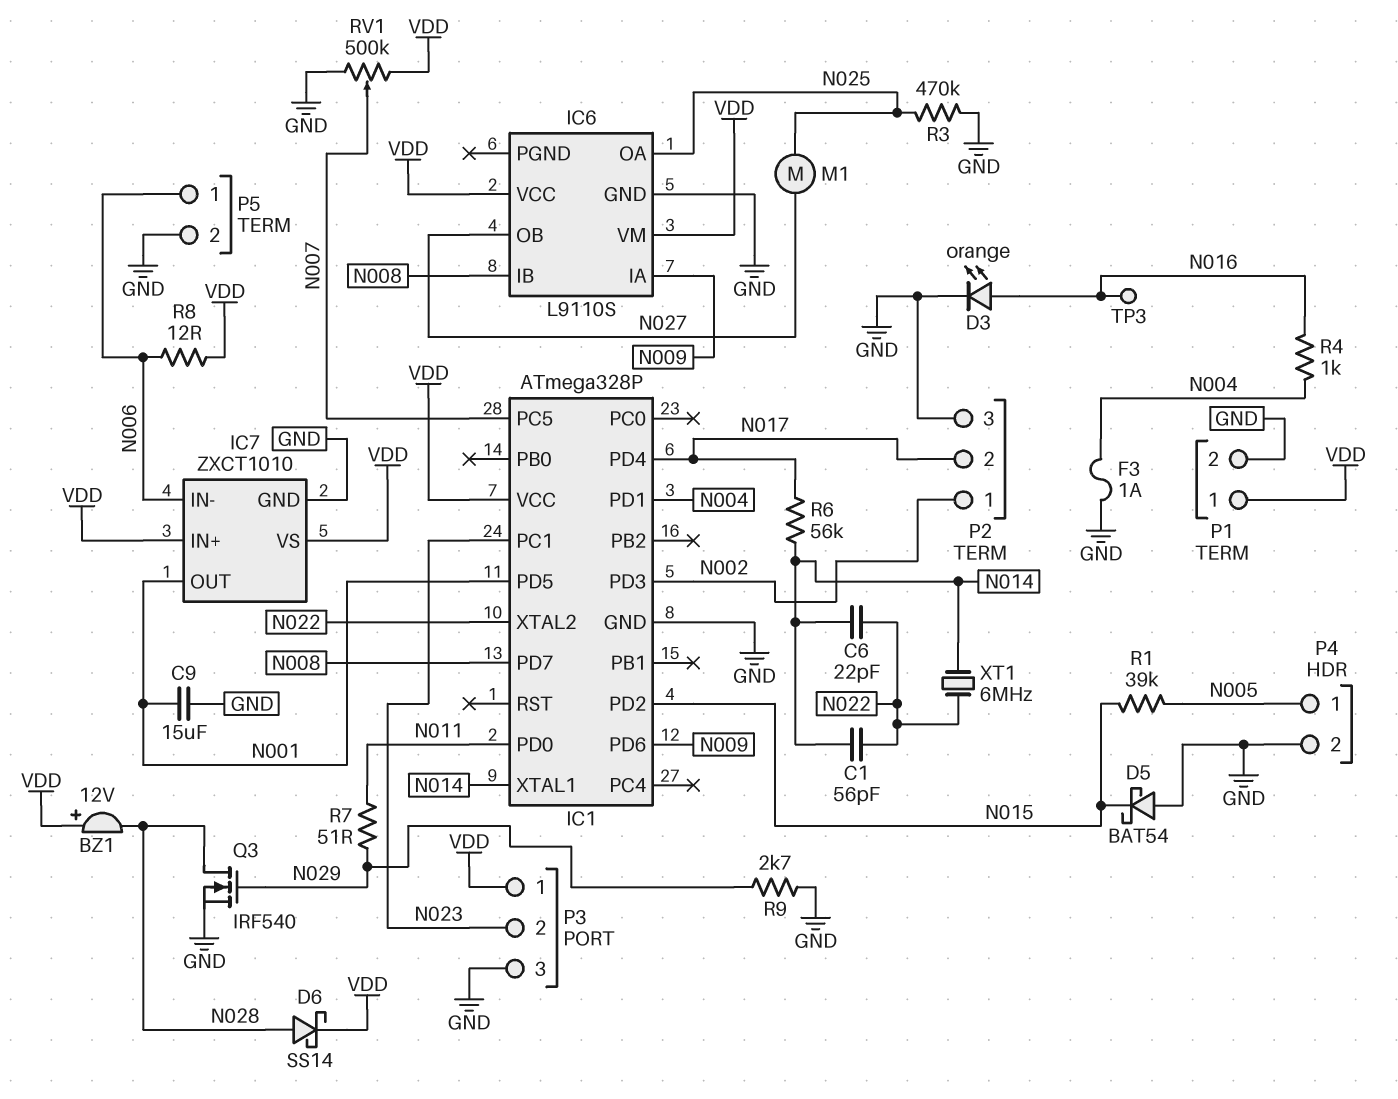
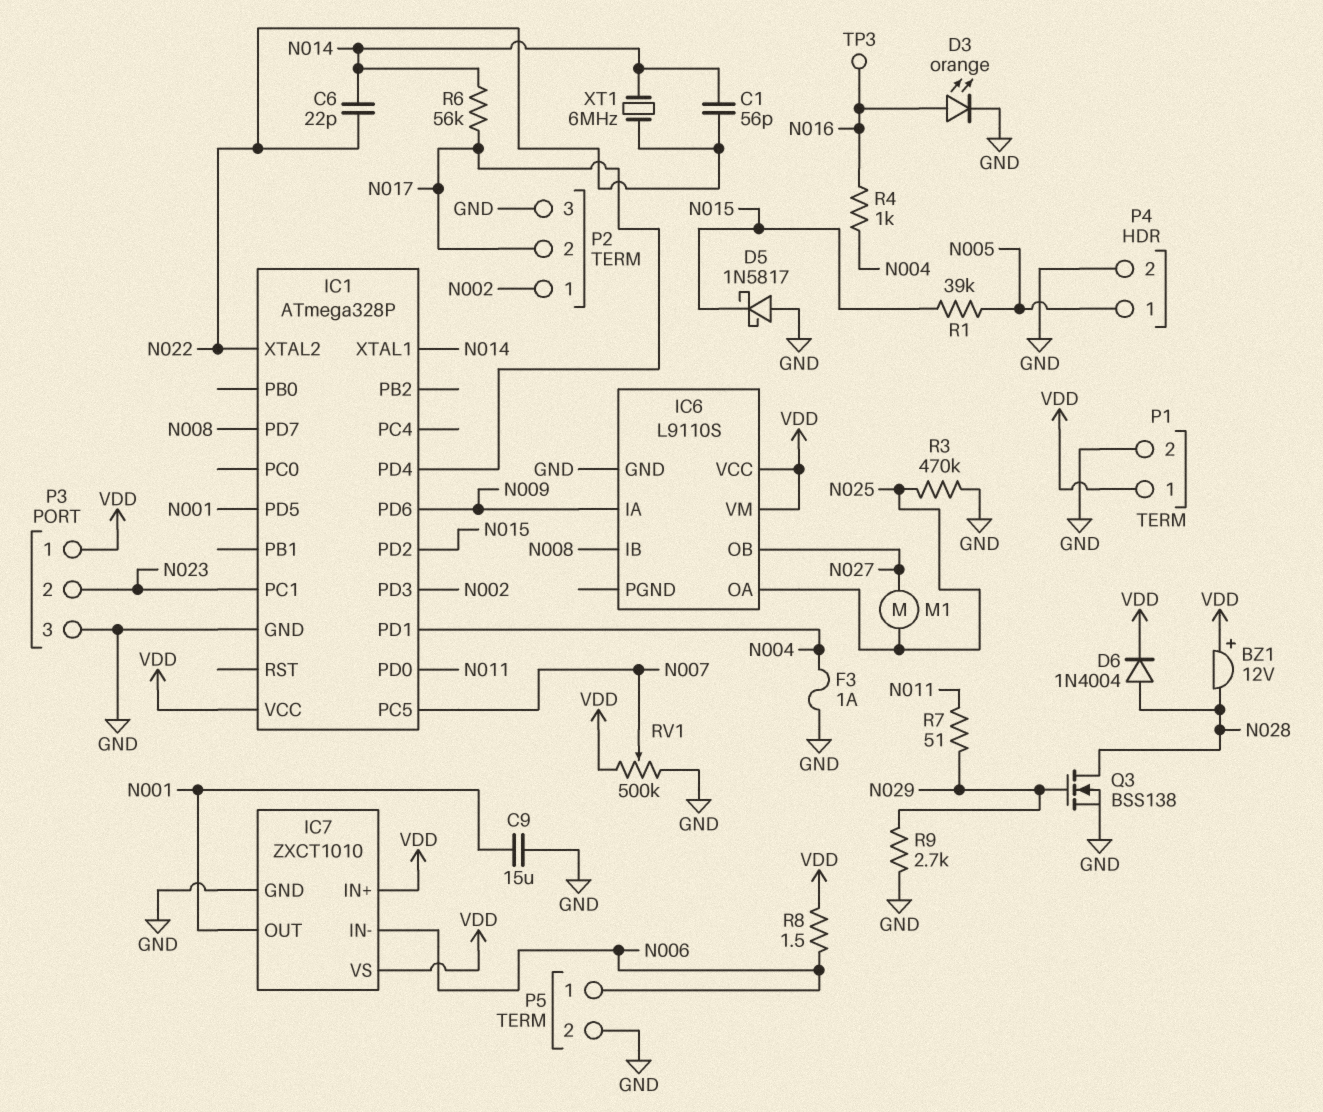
D5: schottky BAT54 (A GND, K N015) -> schottky 1N5817 (A GND, K N015)
D6: schottky SS14 (A N028, K VDD) -> diode 1N4004 (A N028, K VDD)
Q3: NMOS IRF540 (G N029, D N028, S GND) -> NMOS BSS138 (G N029, D N028, S GND)
R8: 12 (N006, VDD) -> 1.5 (N006, VDD)

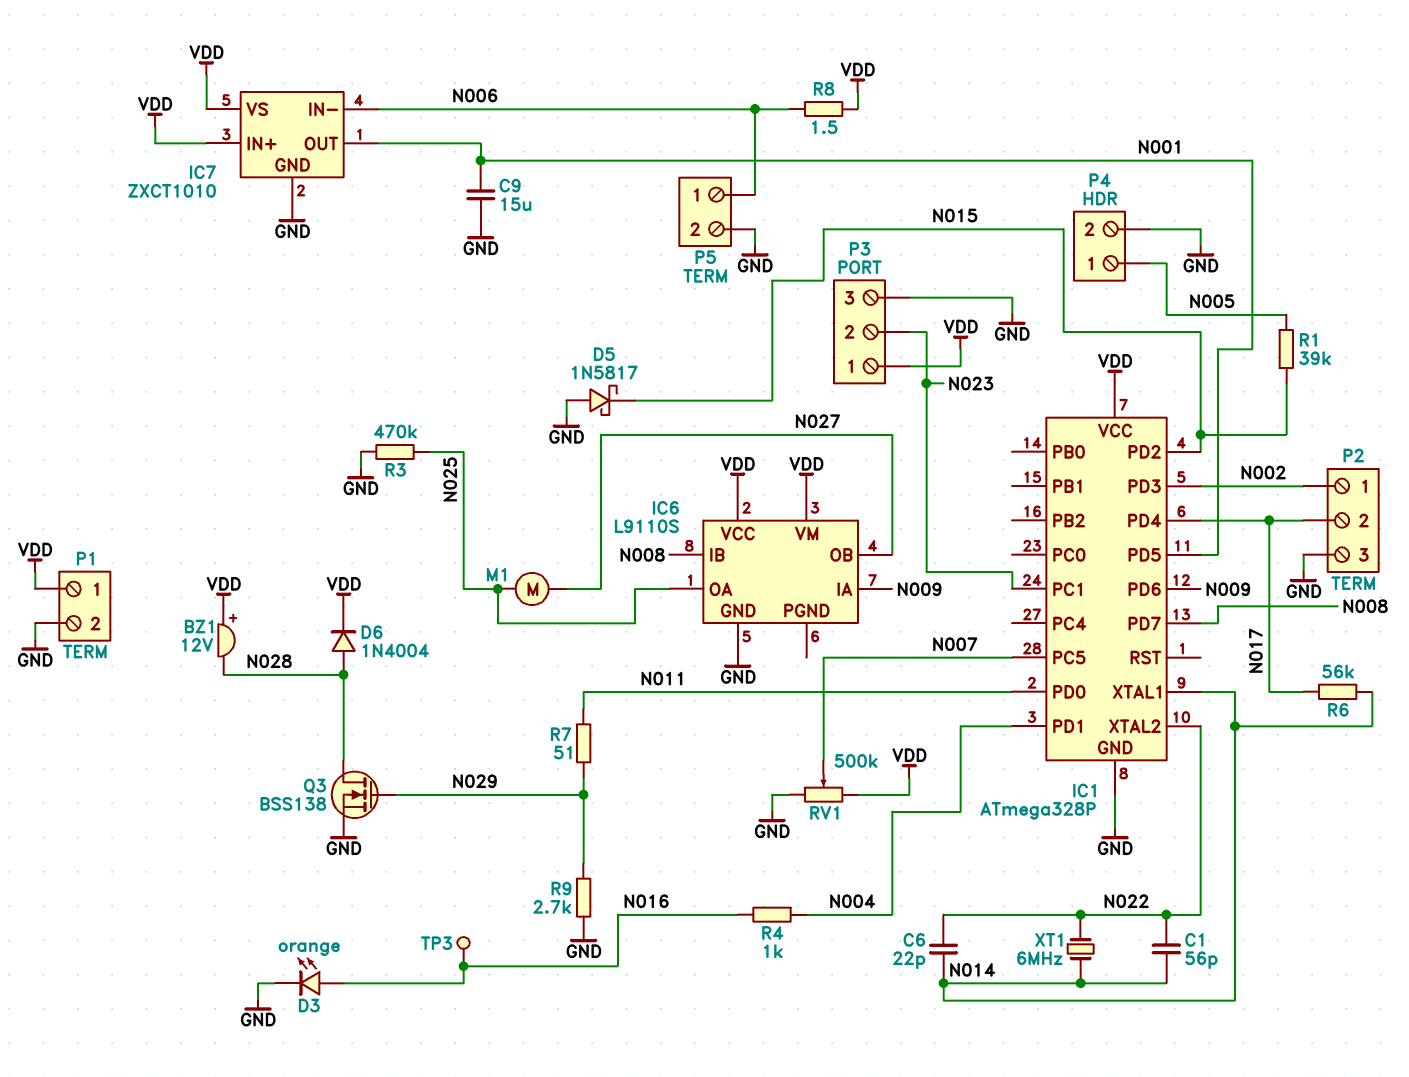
F3: 1A (GND, N004) -> none

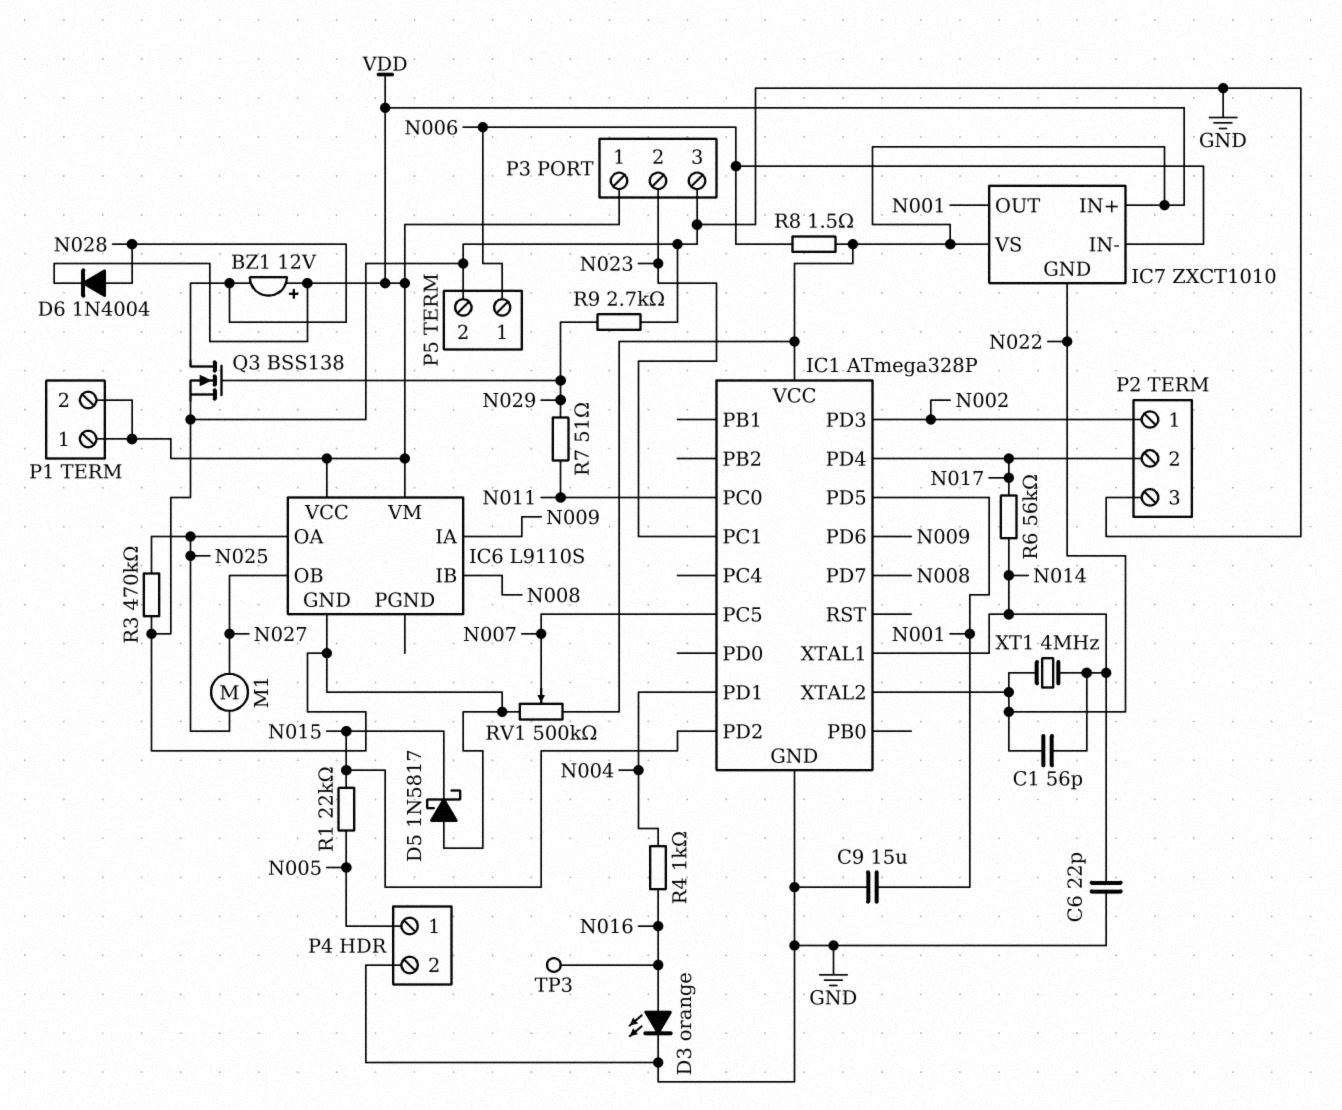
C6: 22pF (N014, N022) -> 22pF (GND, N014)
IC1 pin PC0: none -> N011
IC1 pin PD0: N011 -> none
IC7 pin GND: GND -> N022
P1 pin 2: GND -> VDD
R1: 39k (N005, N015) -> 22k (N005, N015)
XT1: 6MHz (N014, N022) -> 4MHz (N014, N022)

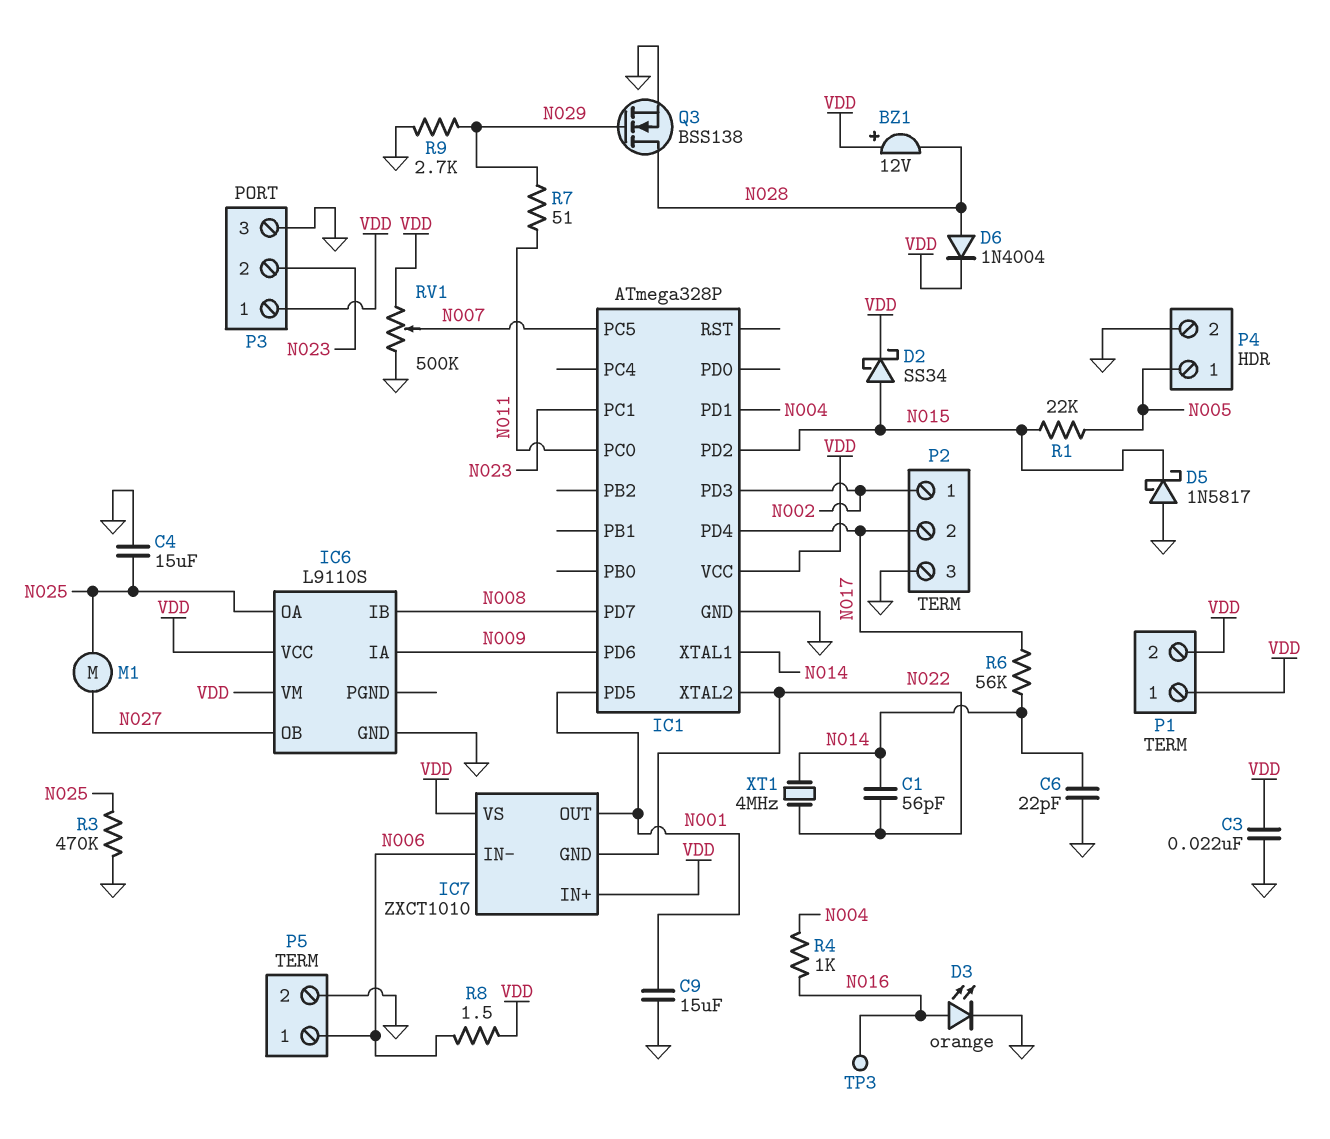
C3: none -> 22nF (GND, VDD)
C4: none -> 15uF (GND, N025)
D2: none -> schottky SS34 (A N015, K VDD)

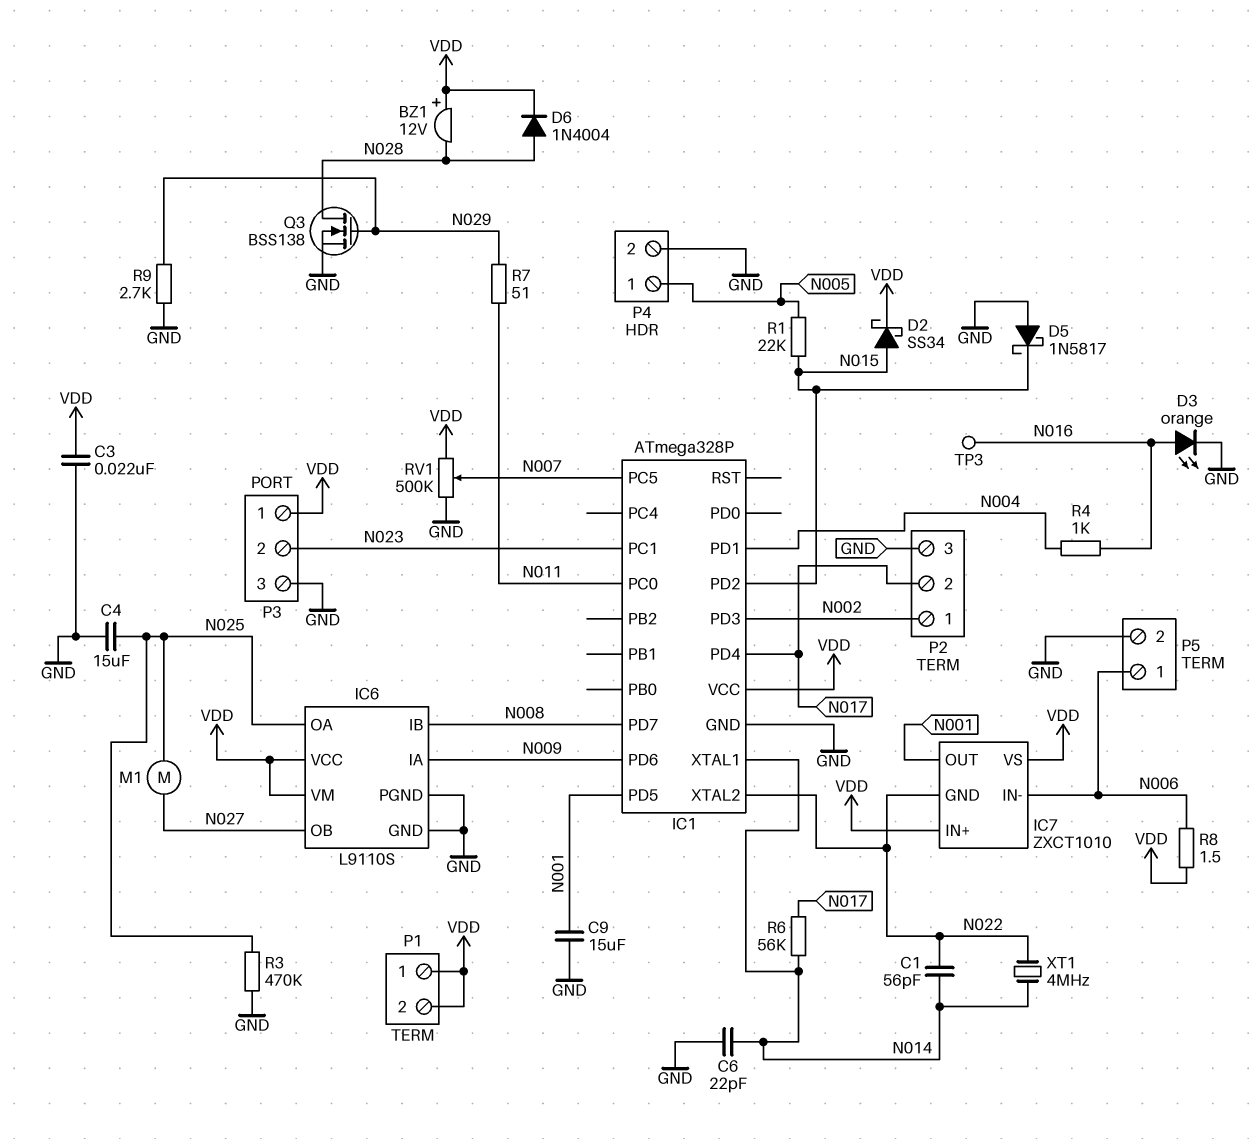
IC6 pin PGND: none -> GND

